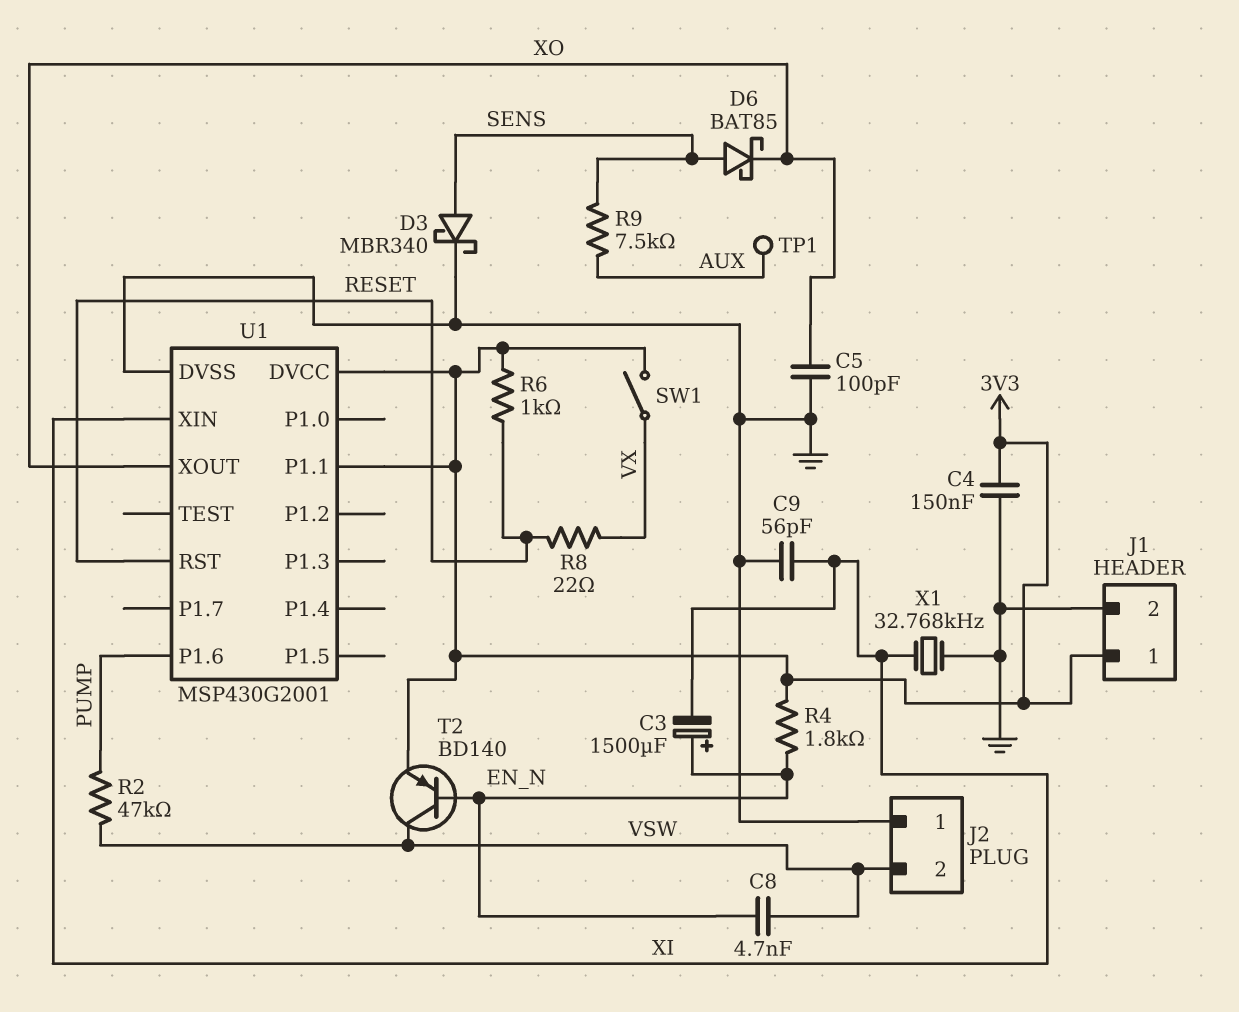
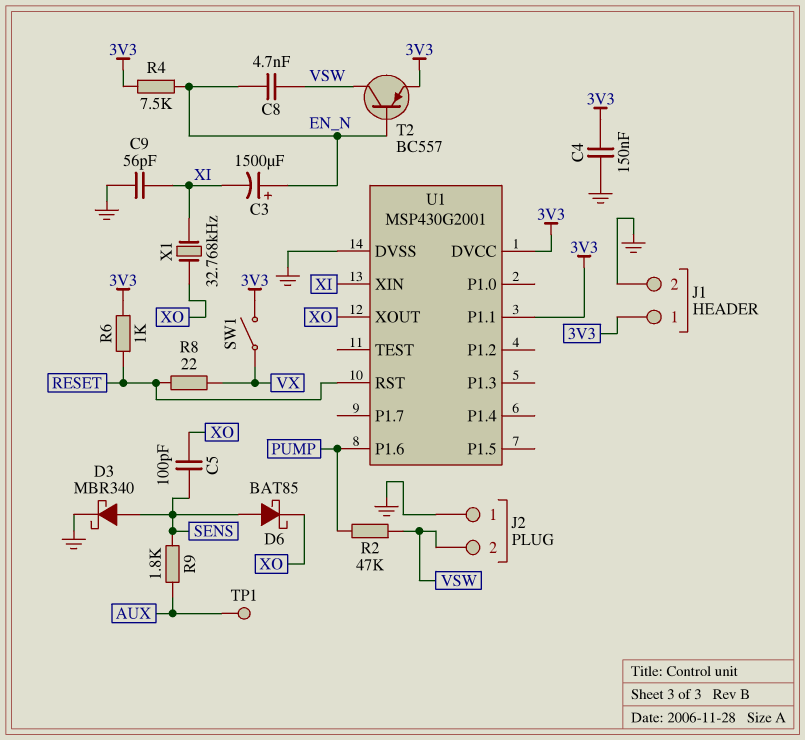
C5: 100pF (GND, XO) -> 100pF (SENS, XO)
R4: 1.8k (3V3, EN_N) -> 7.5k (3V3, EN_N)
R9: 7.5k (AUX, SENS) -> 1.8k (AUX, SENS)
T2: PNP BD140 (B EN_N, C VSW, E 3V3) -> PNP BC557 (B EN_N, C VSW, E 3V3)
X1: 32.768kHz (GND, XI) -> 32.768kHz (XI, XO)

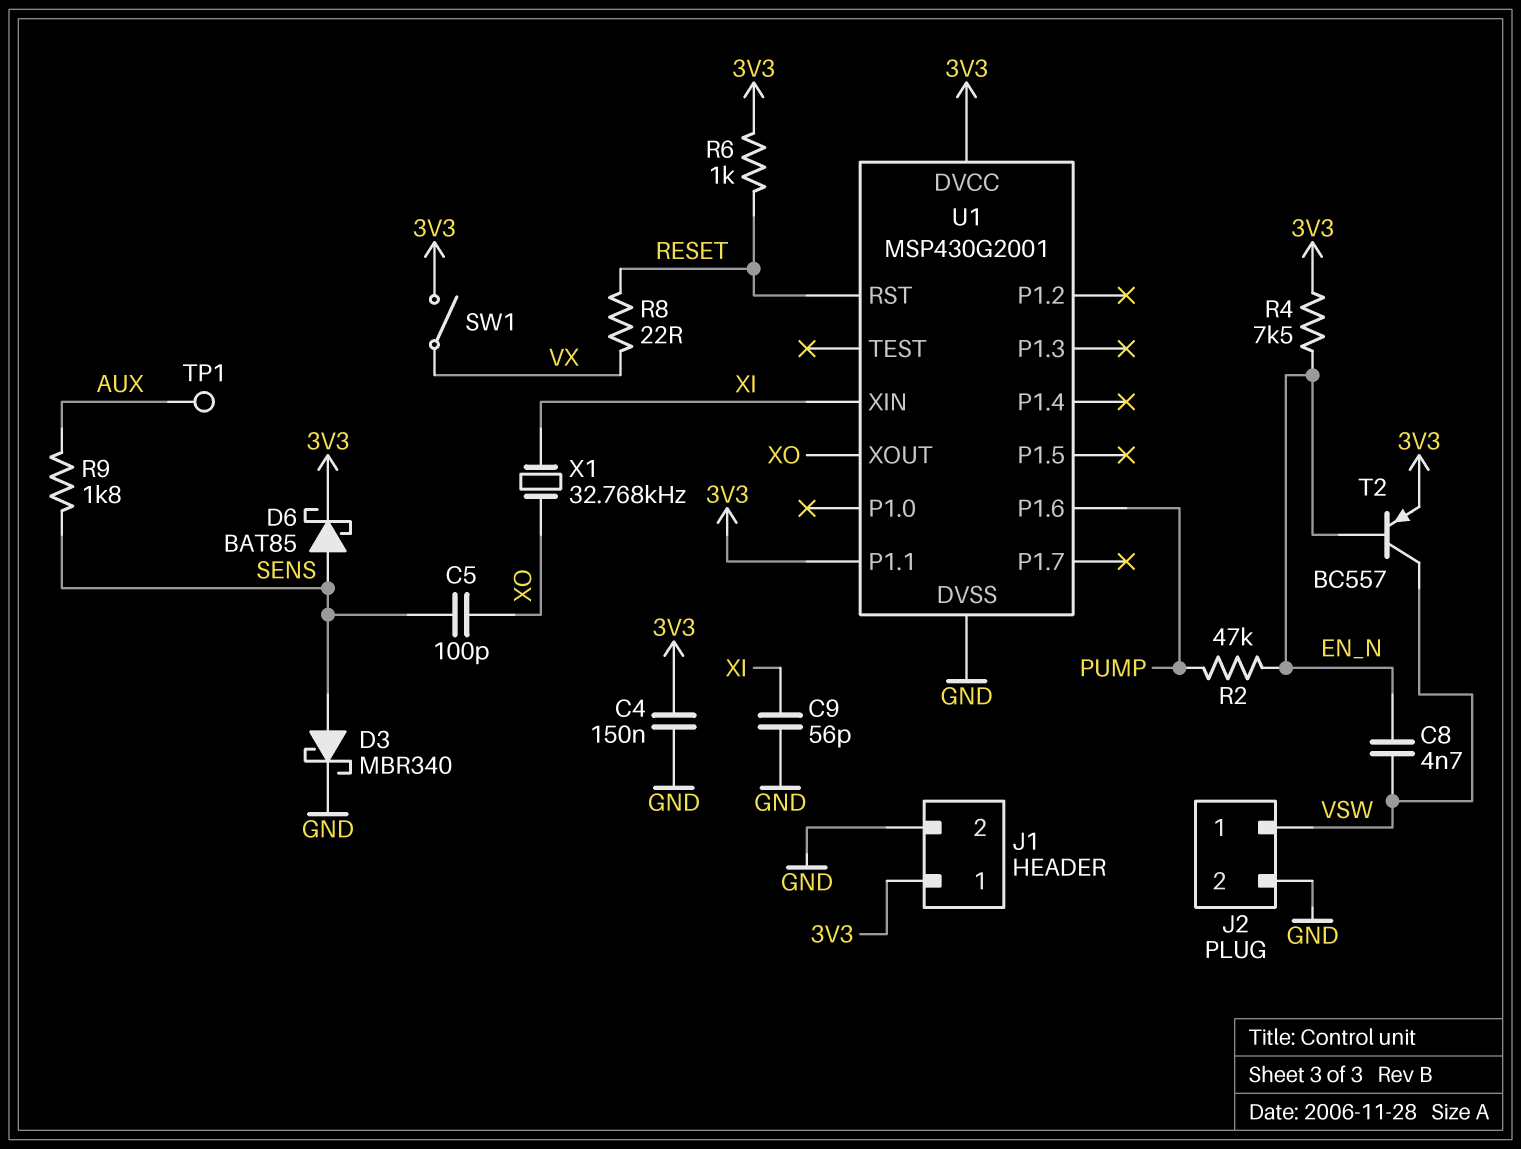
C3: 1500uF (plus EN_N, minus XI) -> none
D6: schottky BAT85 (A SENS, K XO) -> schottky BAT85 (A SENS, K 3V3)
J2 pin 1: GND -> VSW
J2 pin 2: VSW -> GND
R2: 47k (PUMP, VSW) -> 47k (EN_N, PUMP)

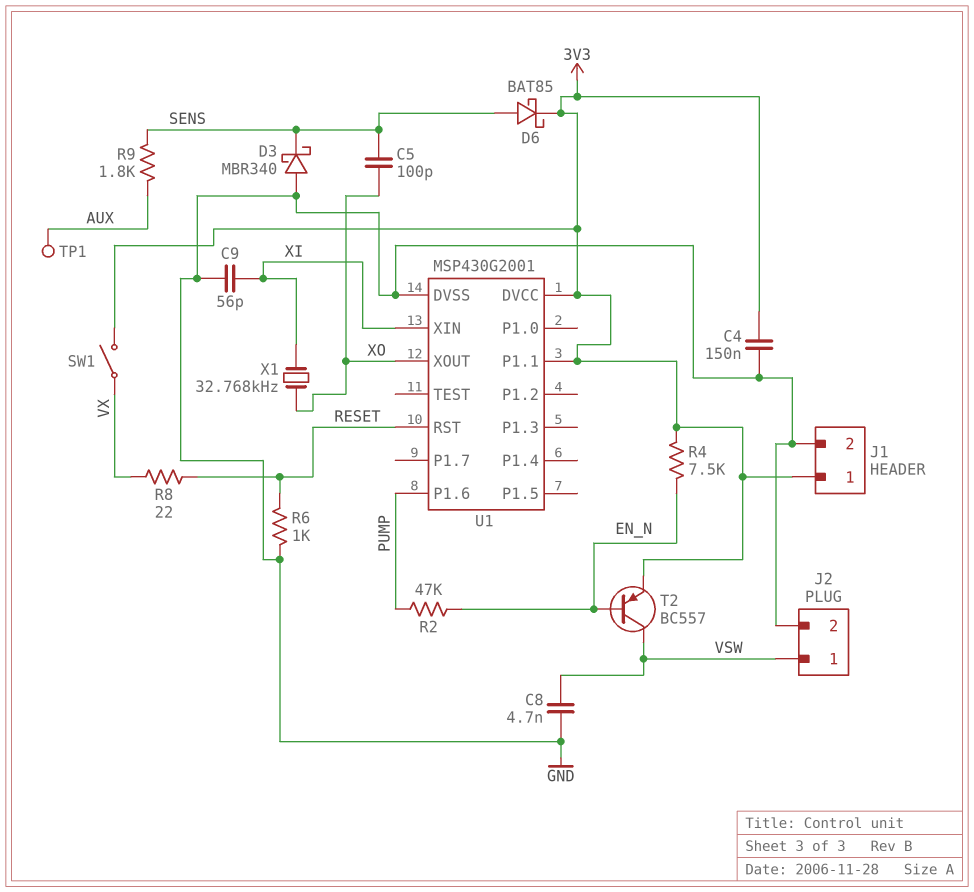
C8: 4.7nF (EN_N, VSW) -> 4.7nF (GND, VSW)
D3: schottky MBR340 (A SENS, K GND) -> schottky MBR340 (A GND, K SENS)
R6: 1k (3V3, RESET) -> 1k (GND, RESET)

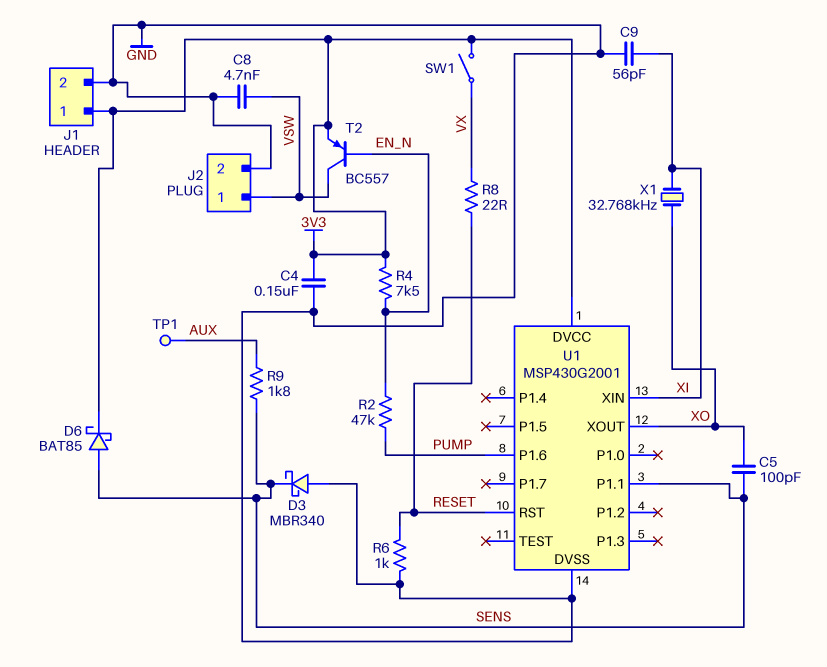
U1 pin P1.1: 3V3 -> SENS

